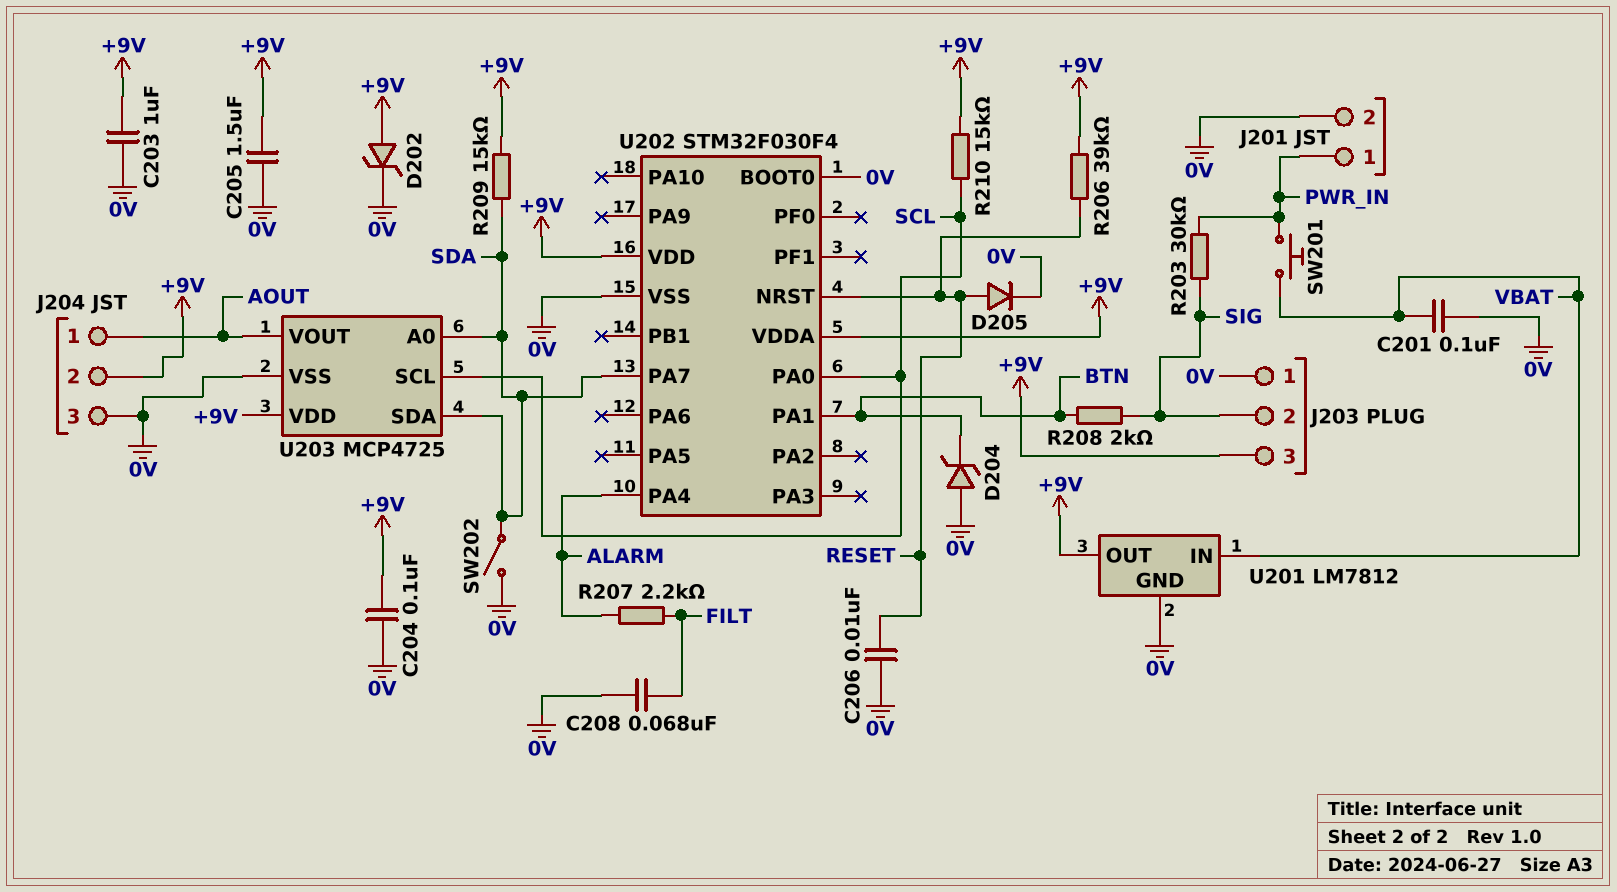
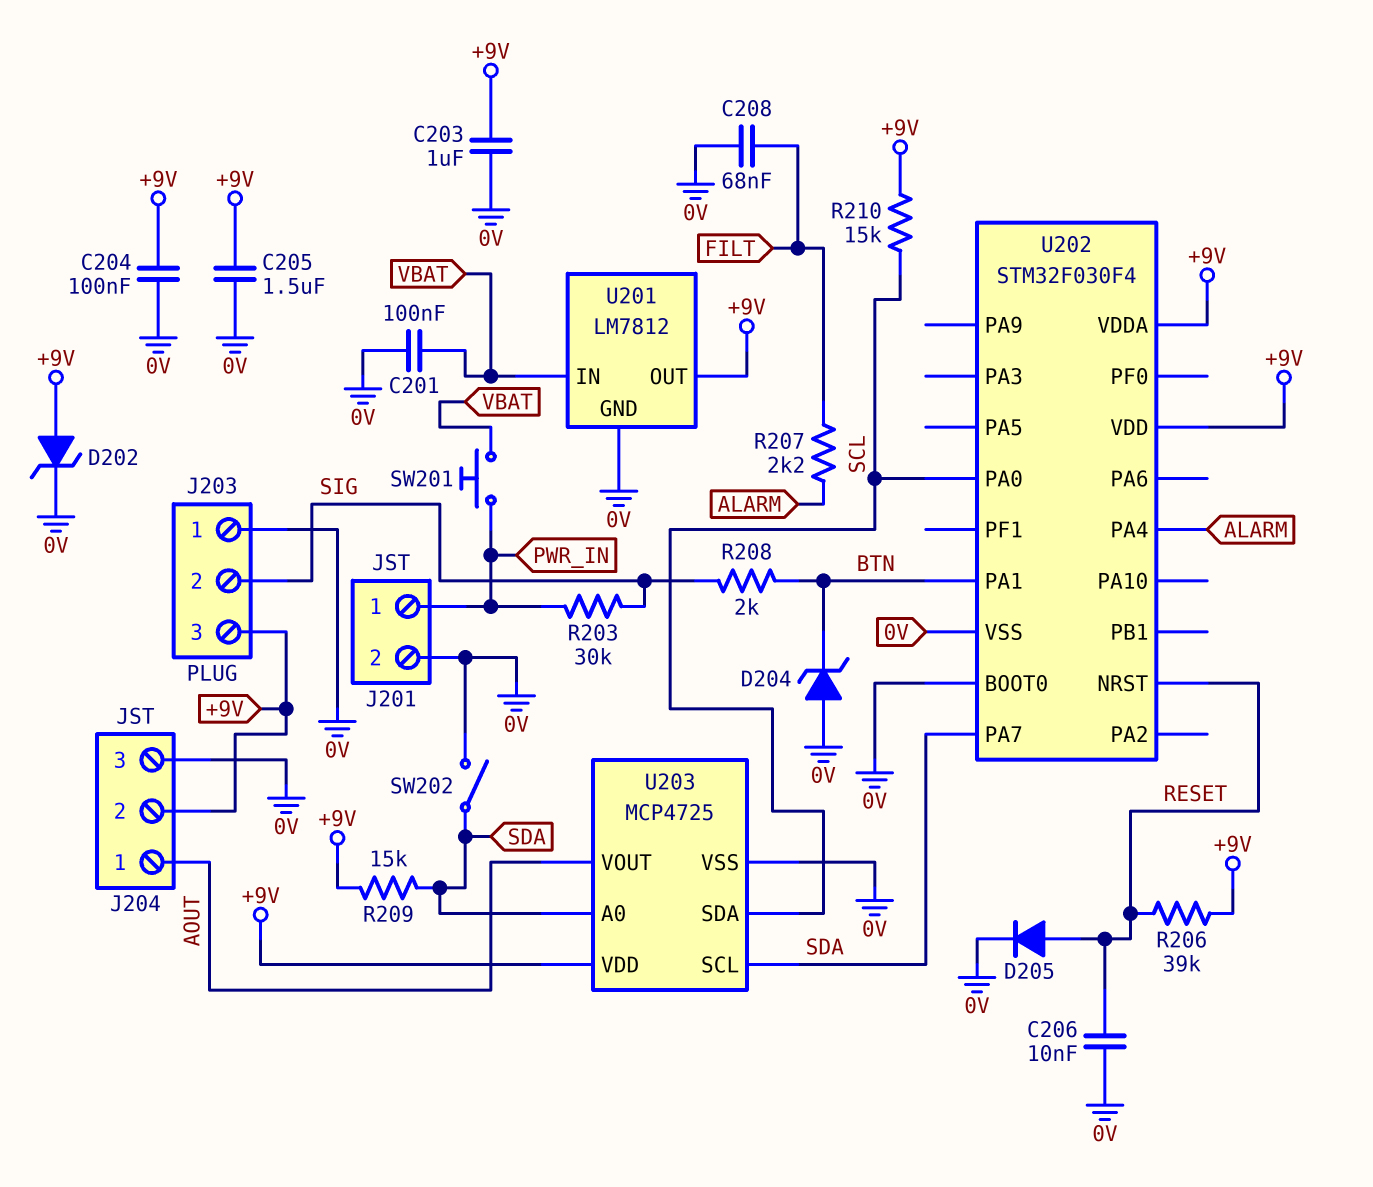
U203 pin SCL: SCL -> SDA
U203 pin SDA: SDA -> SCL

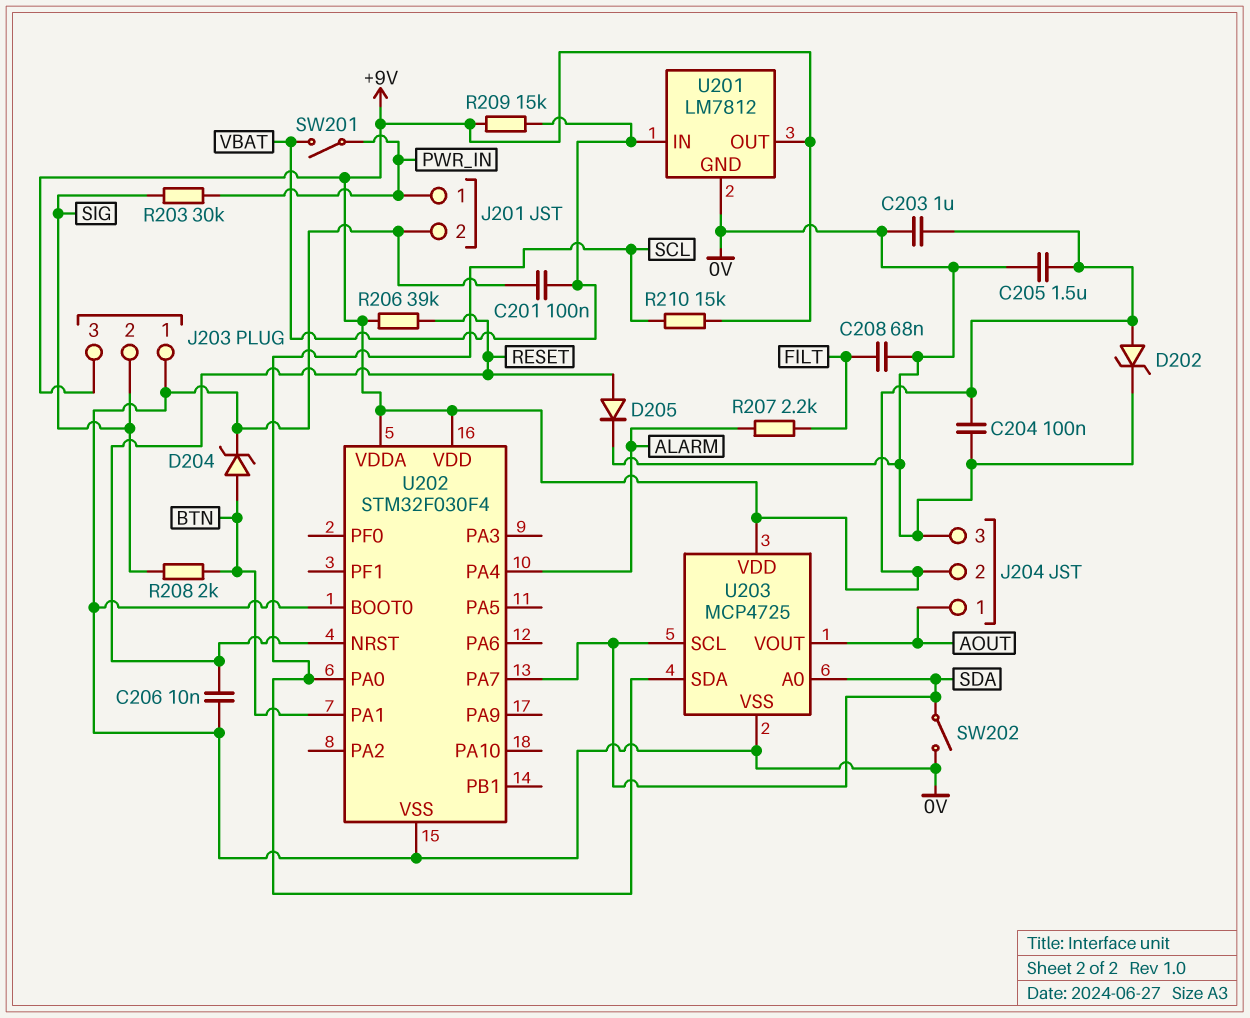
D204: zener (A 0V, K BTN) -> zener (A BTN, K 0V)
R209: 15k (+9V, SDA) -> 15k (+9V, VBAT)
SW201: button (PWR_IN, VBAT) -> switch (PWR_IN, VBAT)

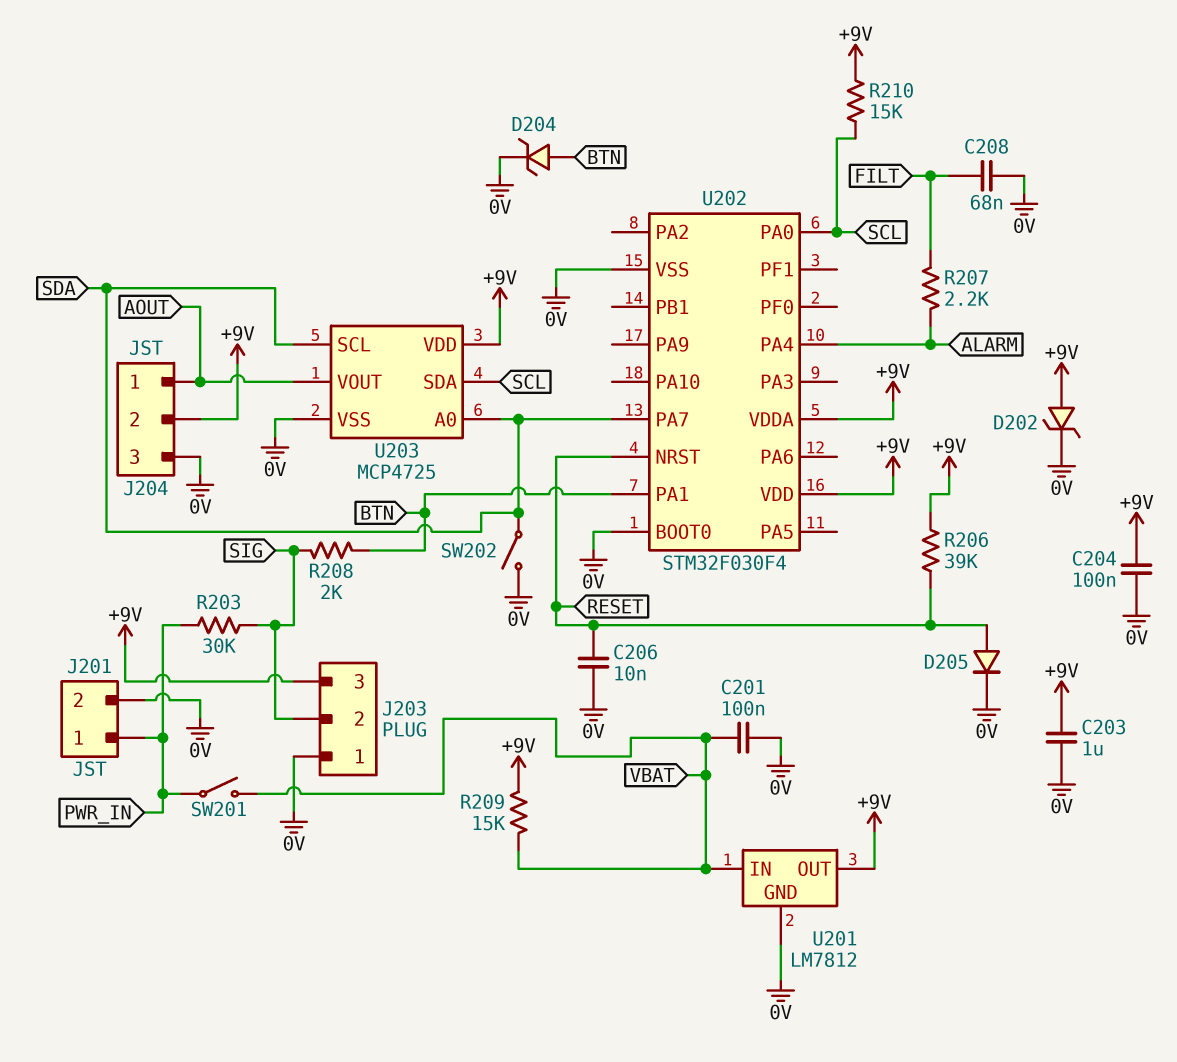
C205: 1.5uF (+9V, 0V) -> none

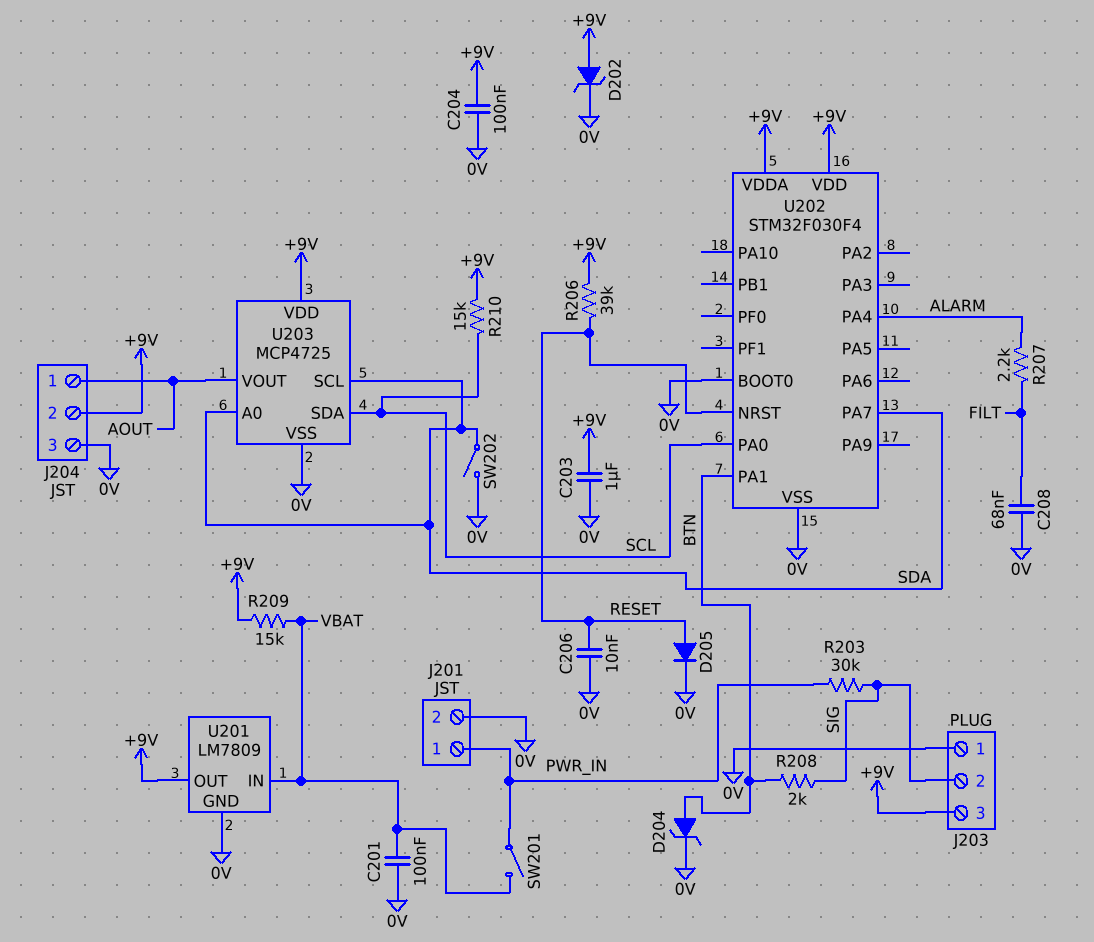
U201: LM7812 -> LM7809

